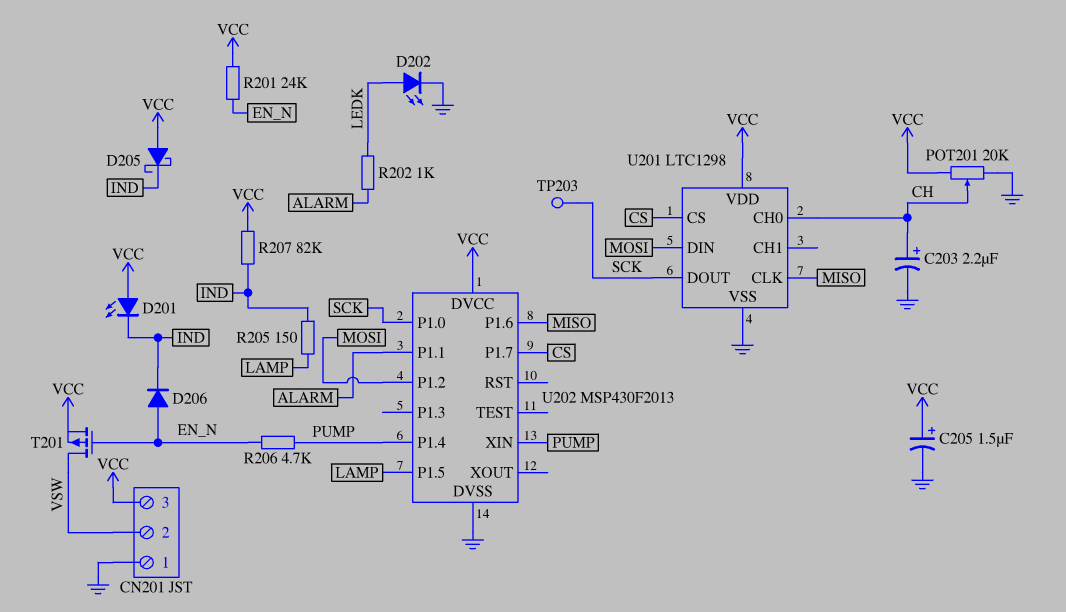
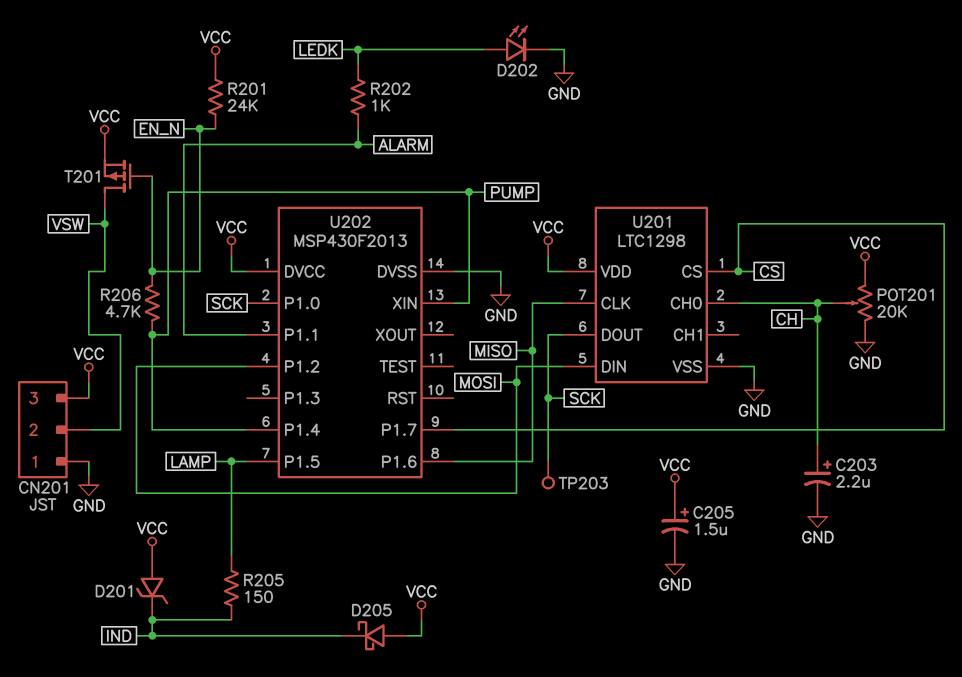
D201: LED (A VCC, K IND) -> zener (A VCC, K IND)
D206: diode (A EN_N, K IND) -> none
R207: 82k (IND, VCC) -> none

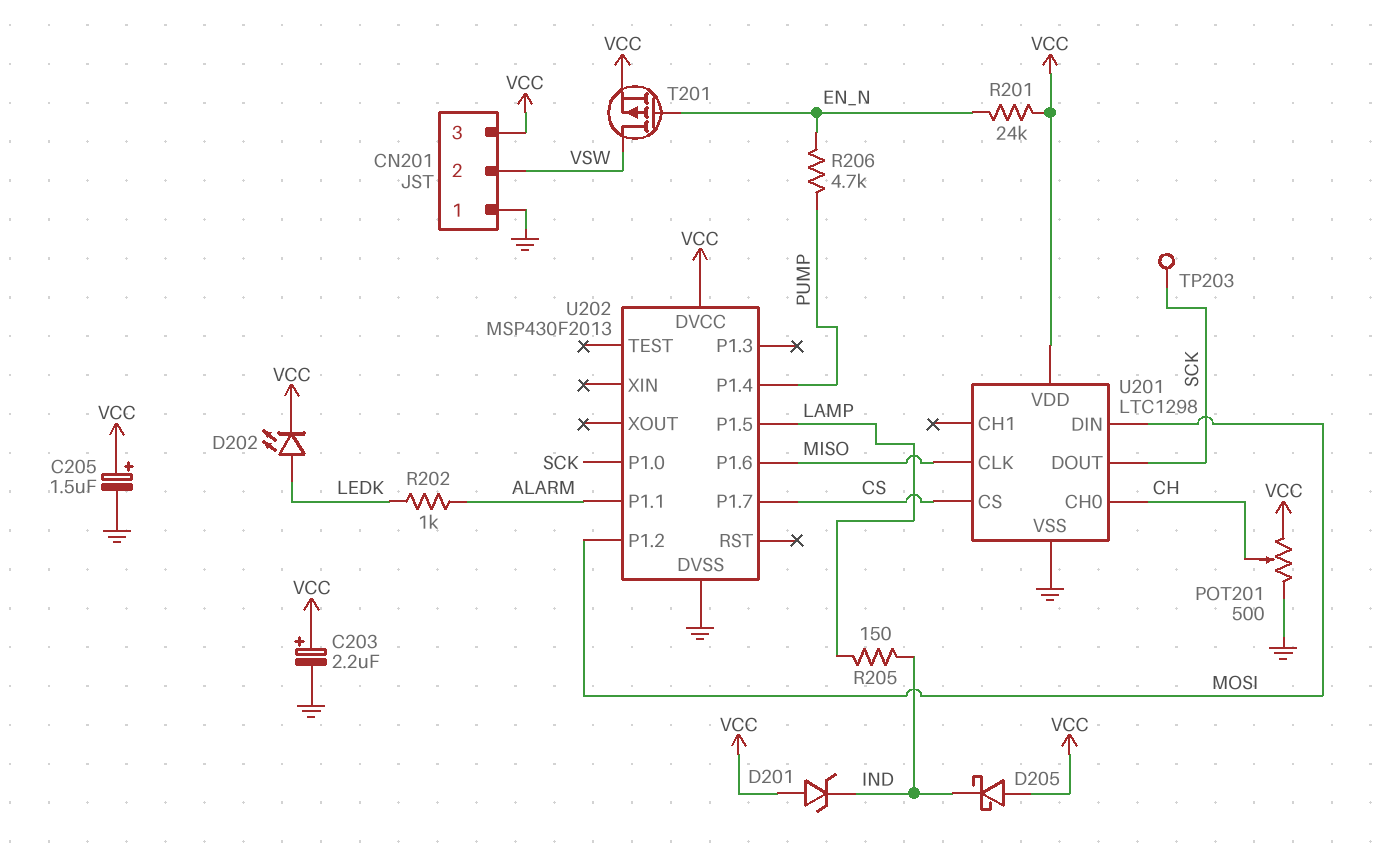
C203: 2.2uF (plus CH, minus GND) -> 2.2uF (plus VCC, minus GND)
D202: LED (A LEDK, K GND) -> LED (A LEDK, K VCC)
POT201: 20k (GND, VCC, wiper CH) -> 500 (GND, VCC, wiper CH)
U202 pin XIN: PUMP -> none

